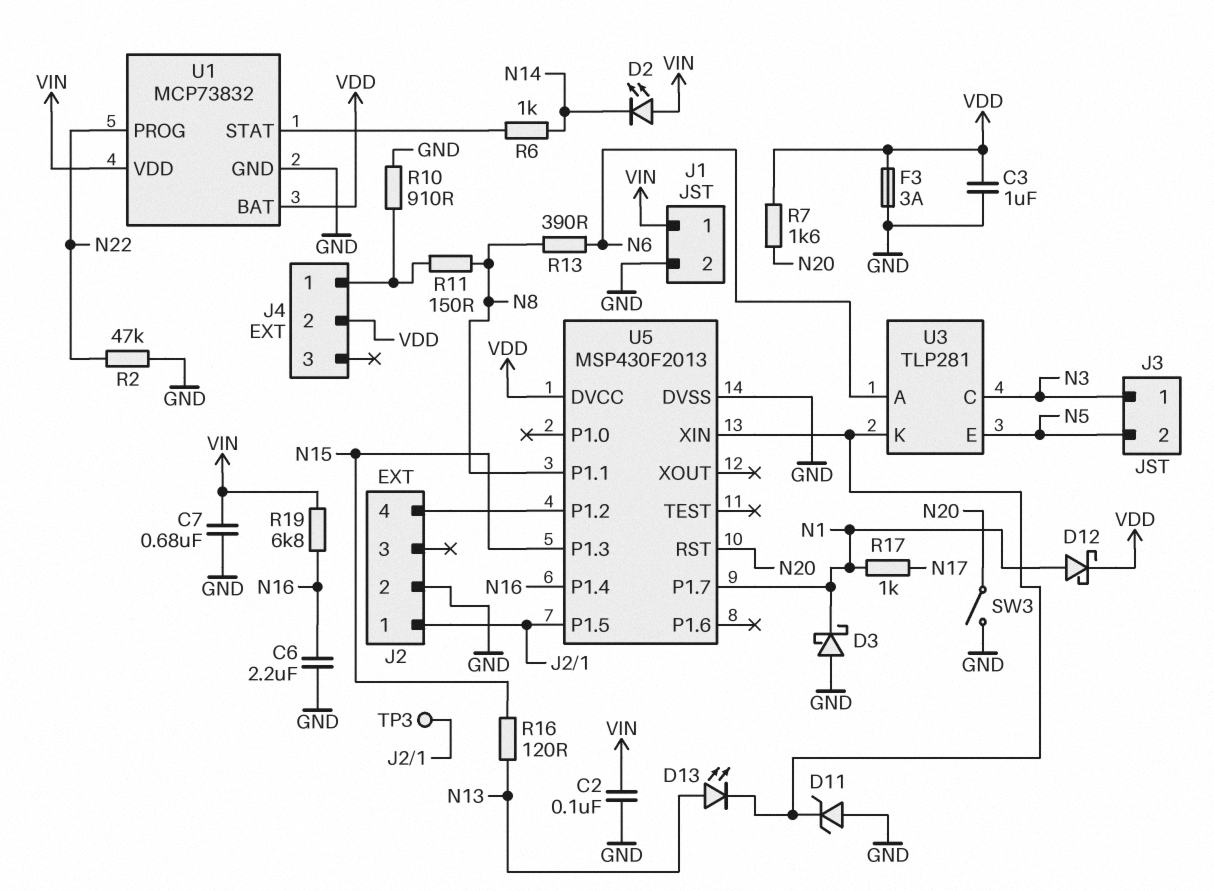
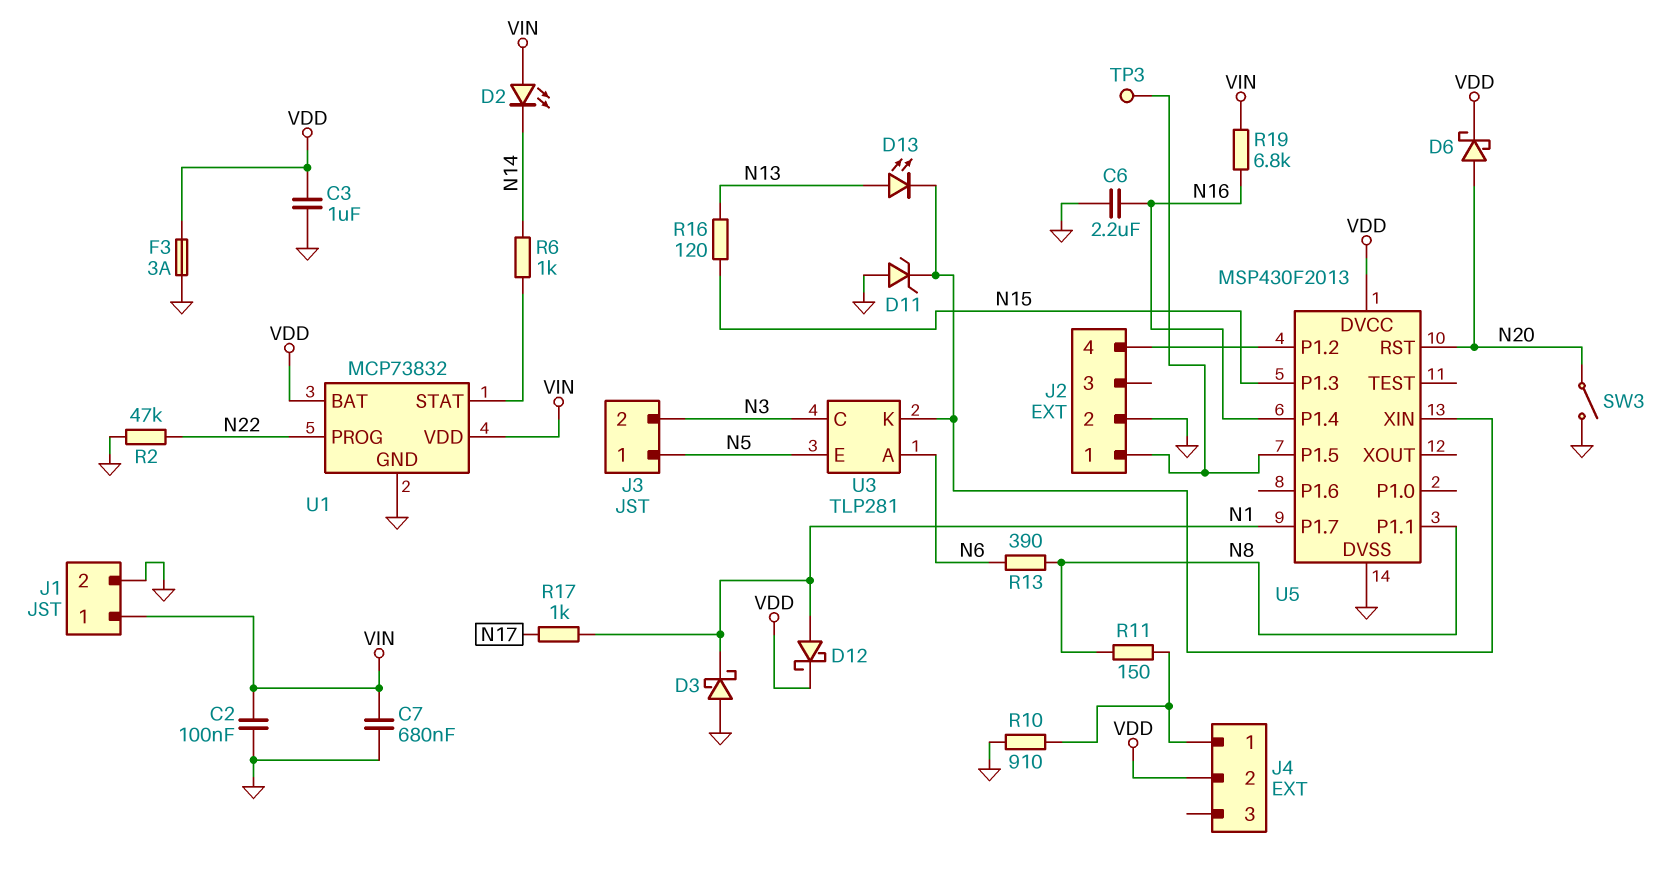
D6: none -> schottky (A N20, K VDD)
J3 pin 1: N3 -> N5
J3 pin 2: N5 -> N3
R7: 1.6k (N20, VDD) -> none

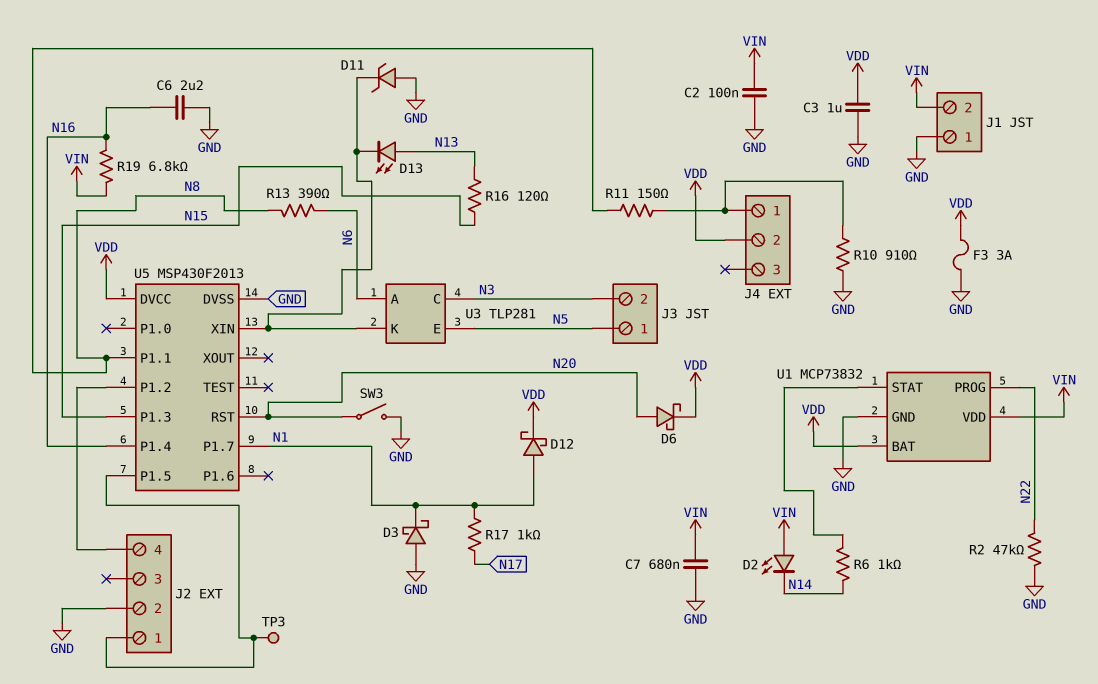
J1 pin 1: VIN -> GND
J1 pin 2: GND -> VIN

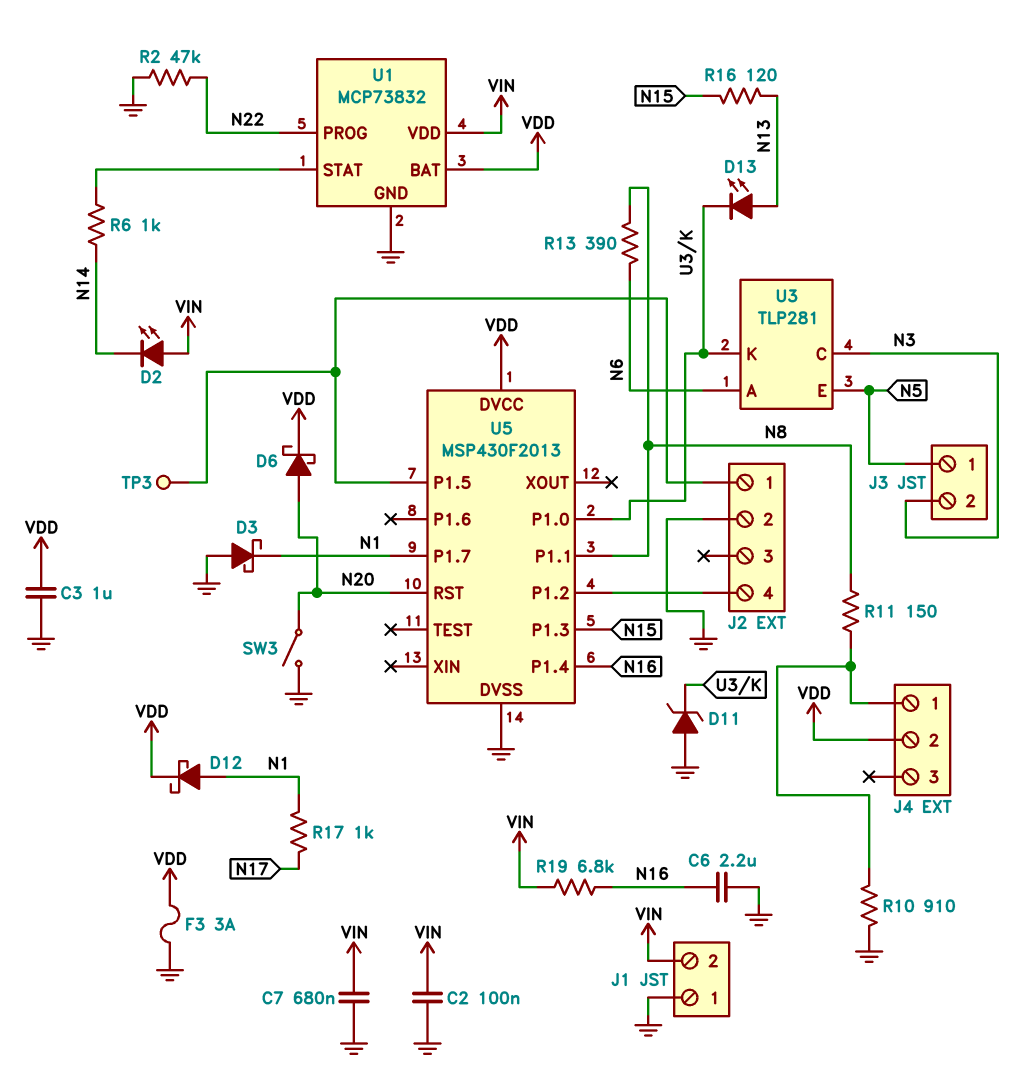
U5 pin P1.0: none -> U3/K
U5 pin XIN: U3/K -> none

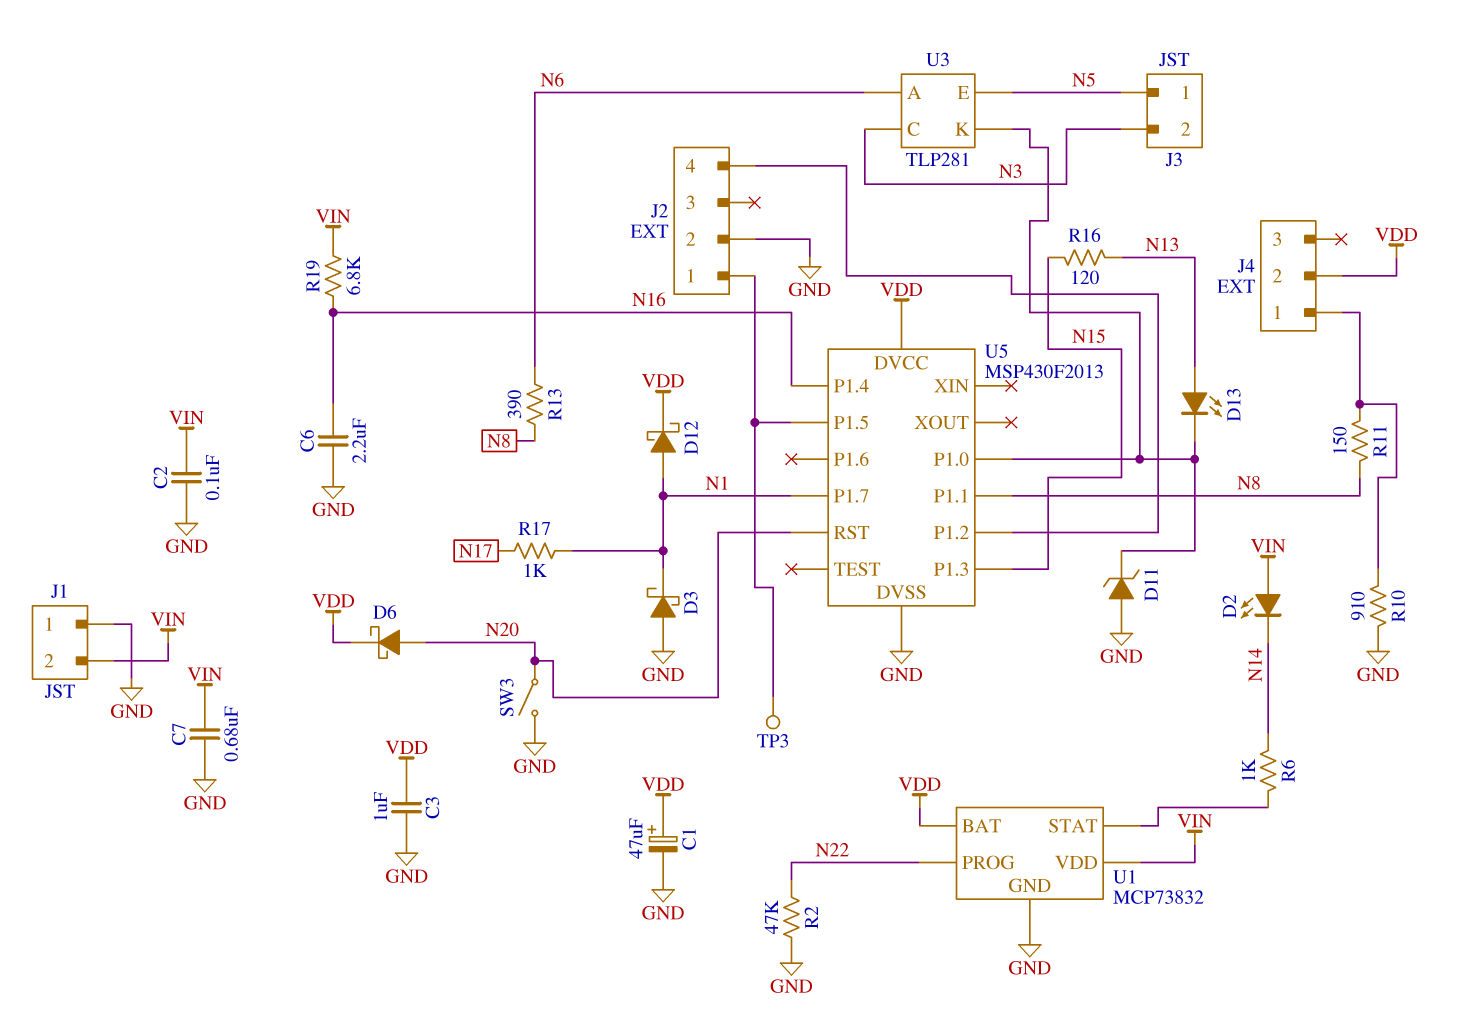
C1: none -> 47uF (plus VDD, minus GND)
F3: 3A (GND, VDD) -> none

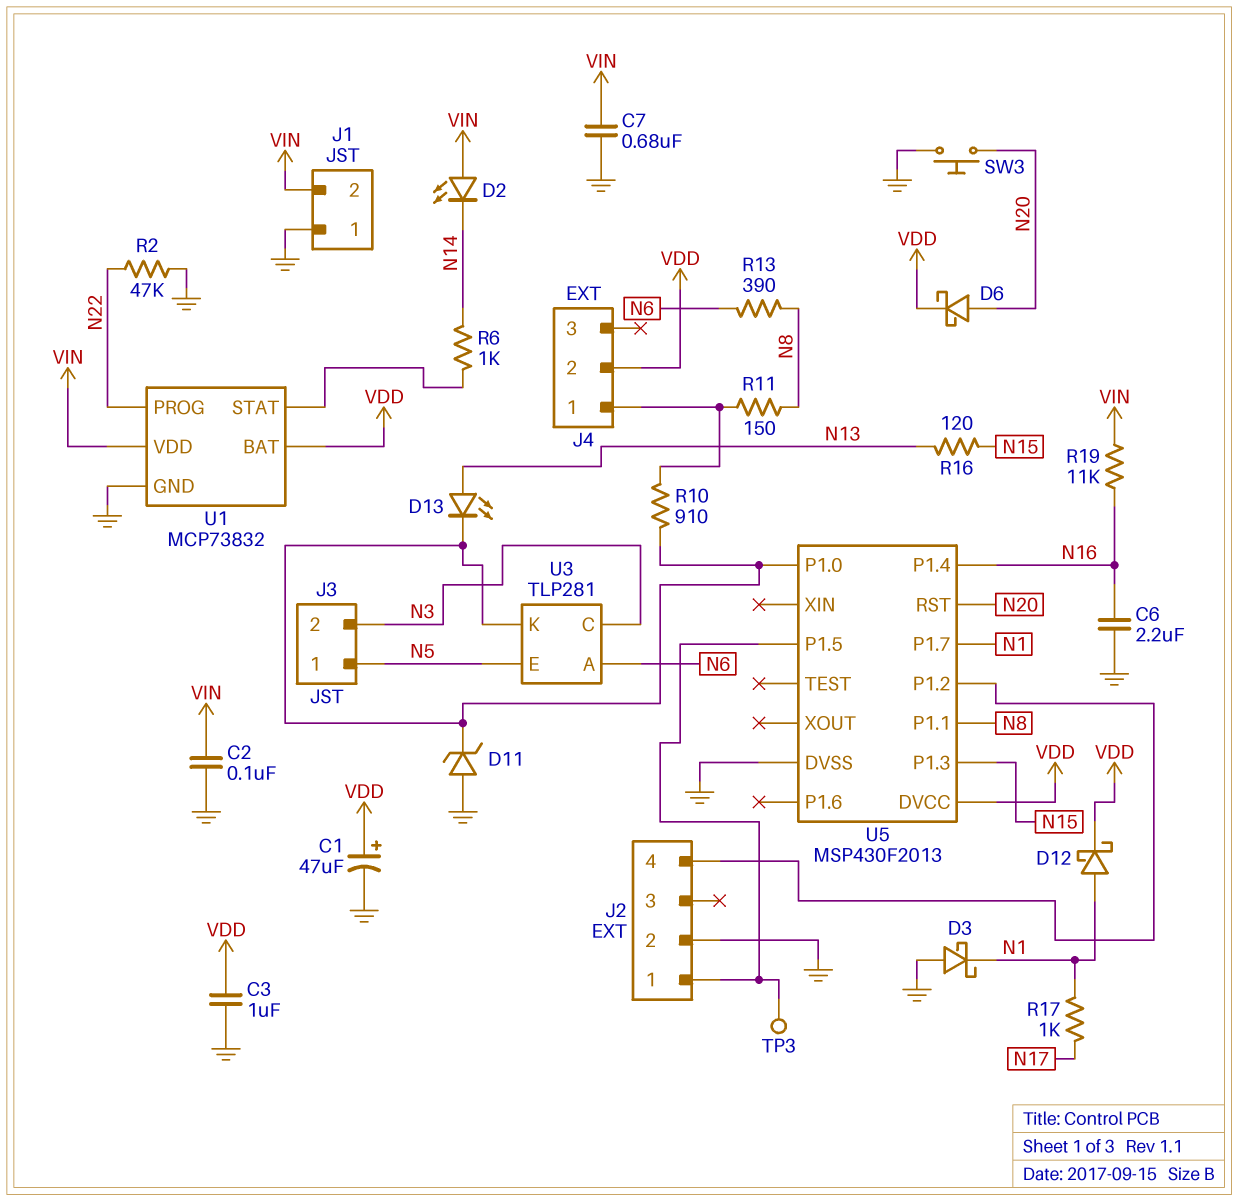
R10: 910 (GND, J4/1) -> 910 (J4/1, U3/K)
R19: 6.8k (N16, VIN) -> 11k (N16, VIN)
SW3: switch (GND, N20) -> button (GND, N20)

